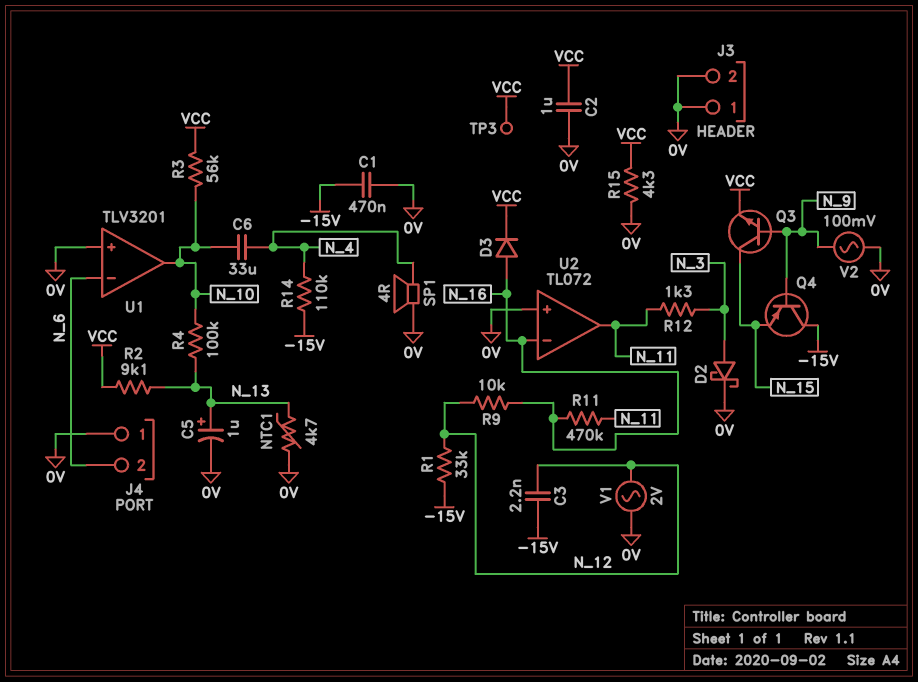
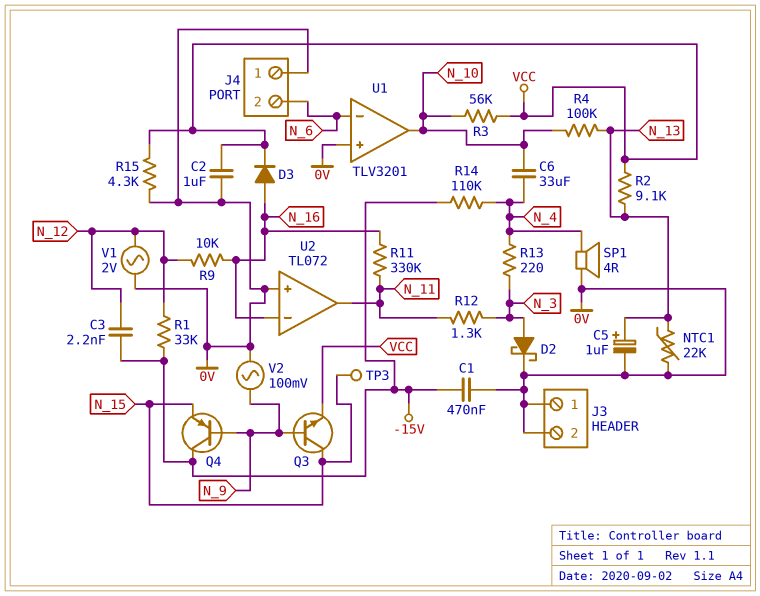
NTC1: 4.7k (0V, N_13) -> 22k (0V, N_13)
R11: 470k (N_11, N_16) -> 330k (N_11, N_16)
R13: none -> 220 (N_3, N_4)
TP3: test point (VCC) -> test point (N_15)

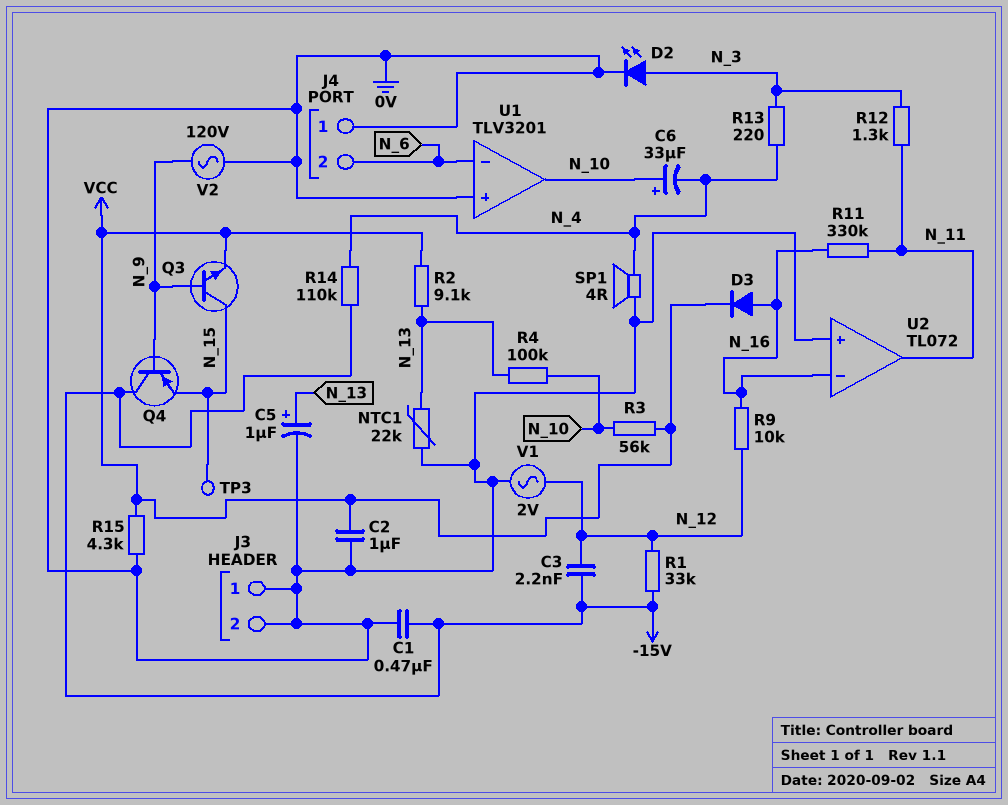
C6: 33uF (N_4, N_10) -> 33uF (plus N_10, minus N_4)
D2: schottky (A N_3, K 0V) -> LED (A N_3, K 0V)
V2: AC 100mV (0V, N_9) -> AC 120V (0V, N_9)

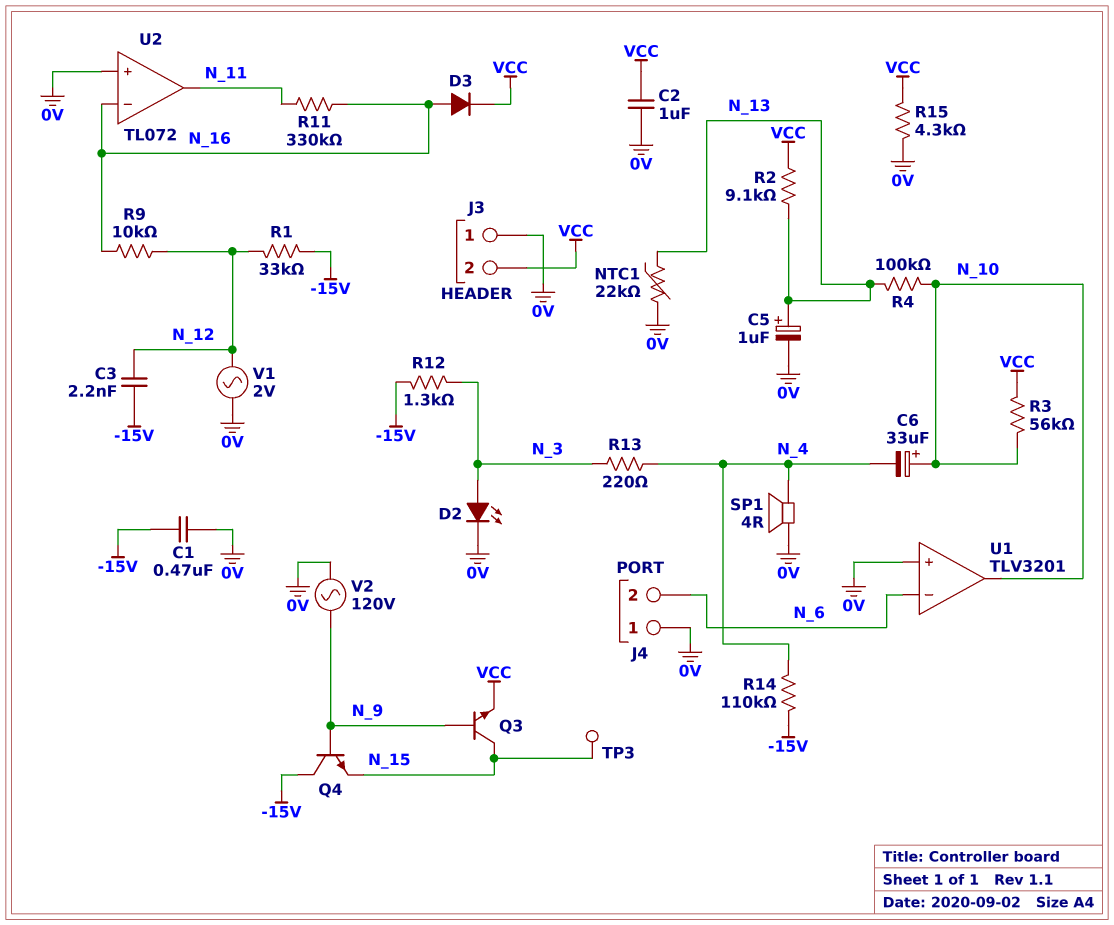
J3 pin 2: 0V -> VCC
Q4: PNP (B N_9, C -15V, E N_15) -> NPN (B N_9, C -15V, E N_15)
R12: 1.3k (N_3, N_11) -> 1.3k (-15V, N_3)

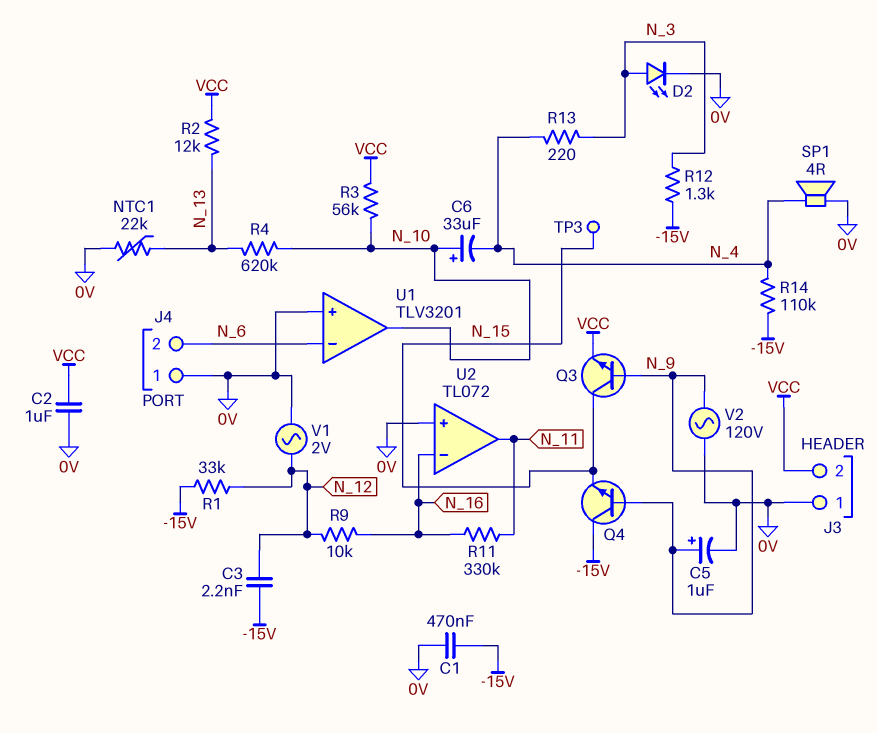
C5: 1uF (plus N_13, minus 0V) -> 1uF (plus N_9, minus 0V)
D3: diode (A N_16, K VCC) -> none
R2: 9.1k (N_13, VCC) -> 12k (N_13, VCC)
R4: 100k (N_10, N_13) -> 620k (N_10, N_13)
R15: 4.3k (0V, VCC) -> none

